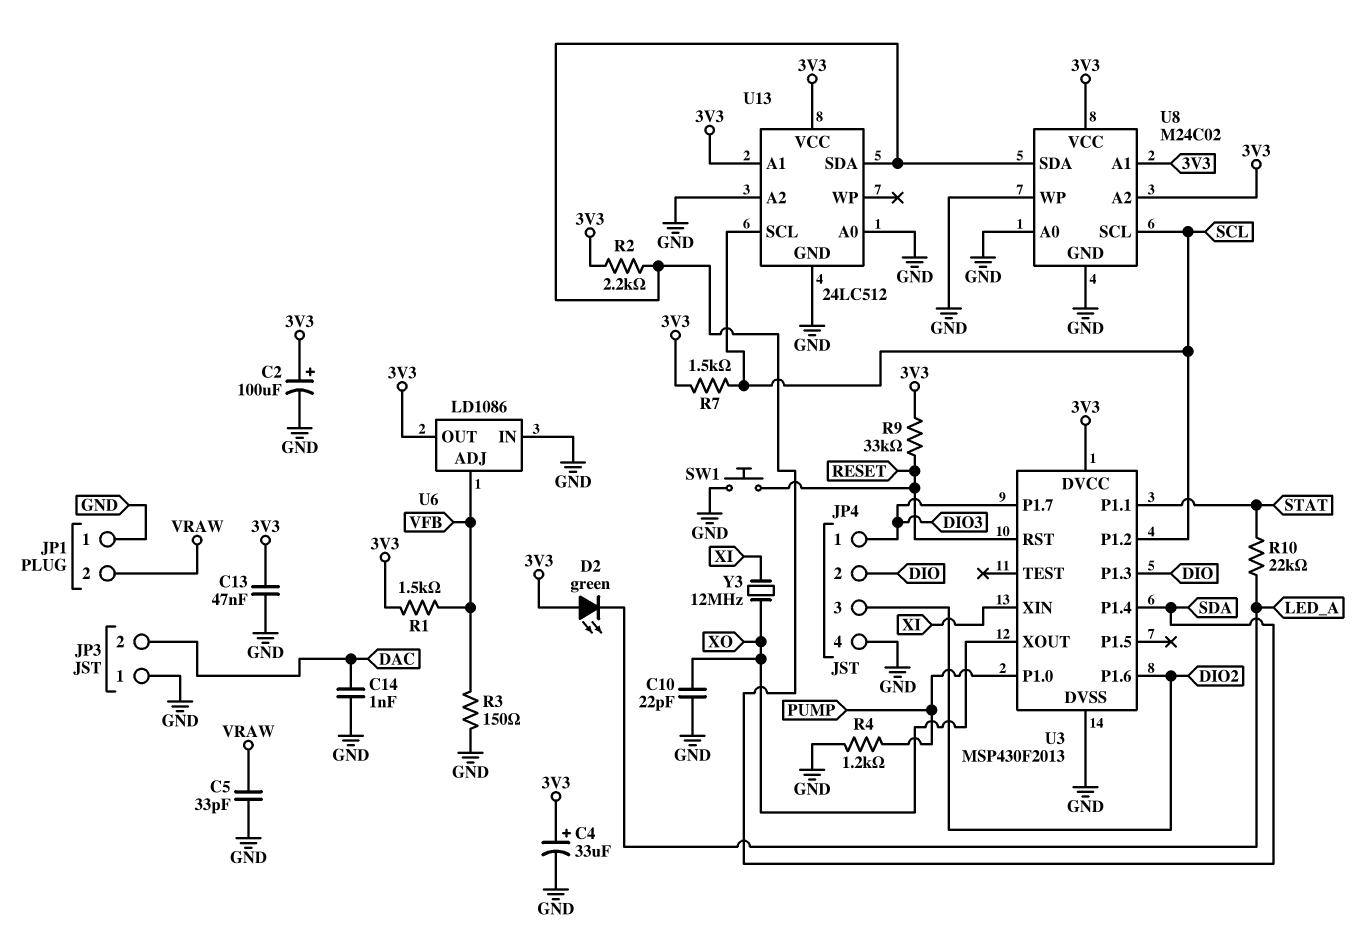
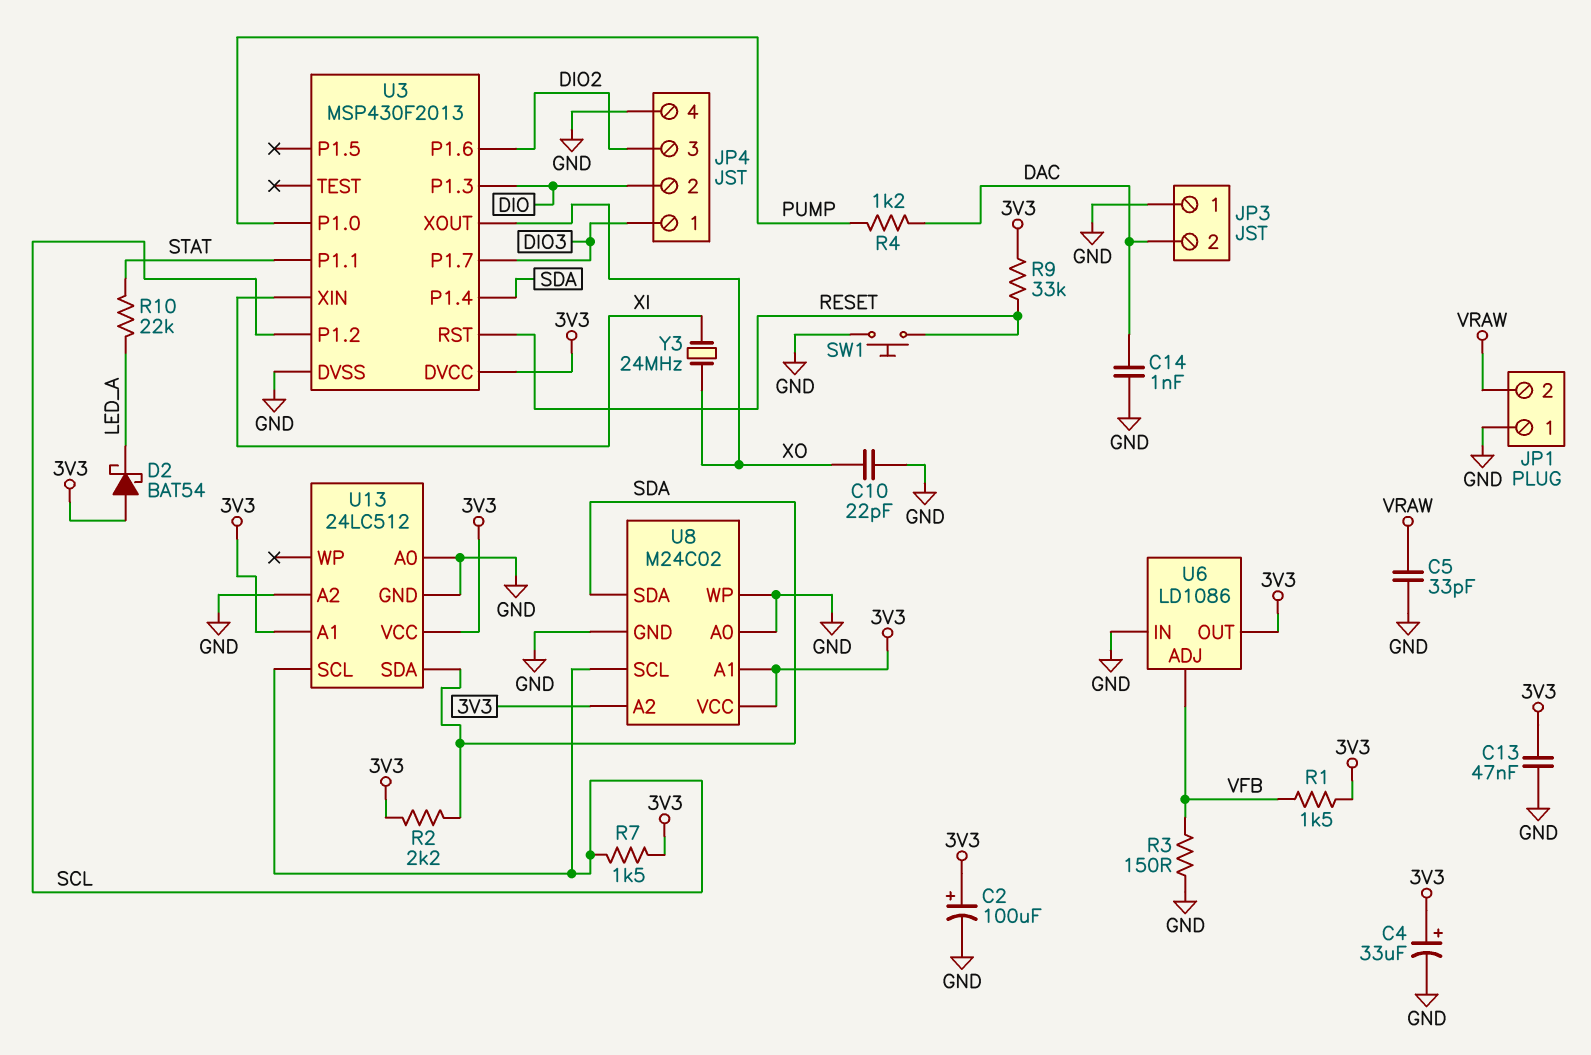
D2: LED green (A 3V3, K LED_A) -> schottky BAT54 (A 3V3, K LED_A)
R4: 1.2k (GND, PUMP) -> 1.2k (DAC, PUMP)
Y3: 12MHz (XI, XO) -> 24MHz (XI, XO)

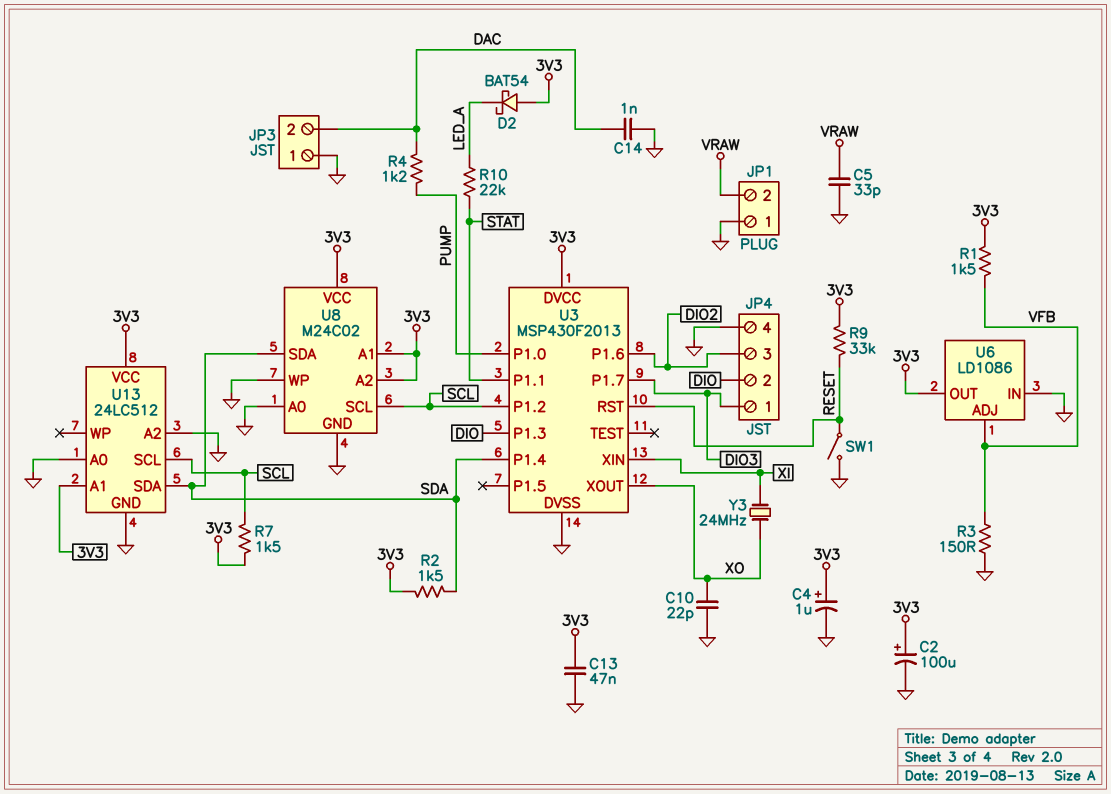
C4: 33uF (plus 3V3, minus GND) -> 1uF (plus 3V3, minus GND)
R2: 2.2k (3V3, SDA) -> 1.5k (3V3, SDA)
SW1: button (GND, RESET) -> switch (GND, RESET)

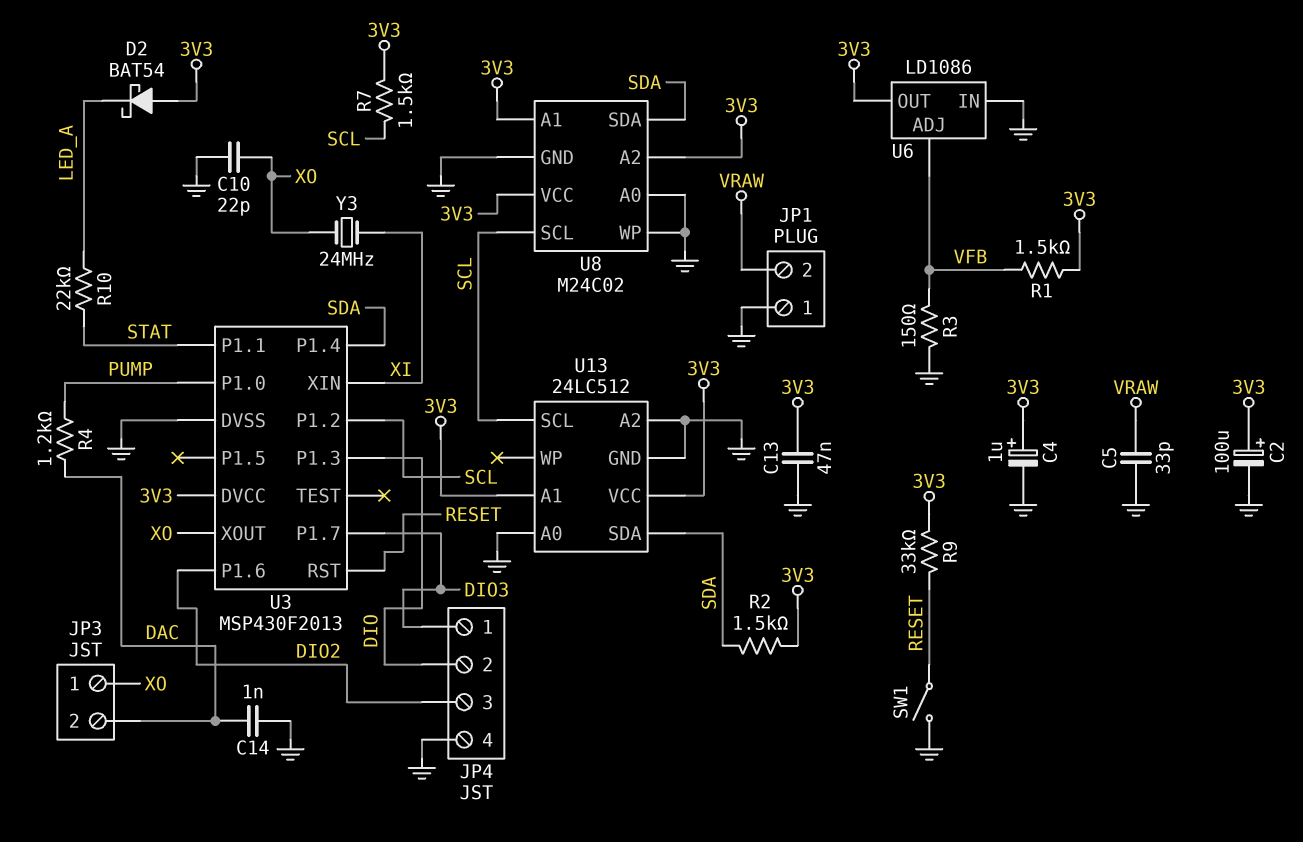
JP3 pin 1: GND -> XO

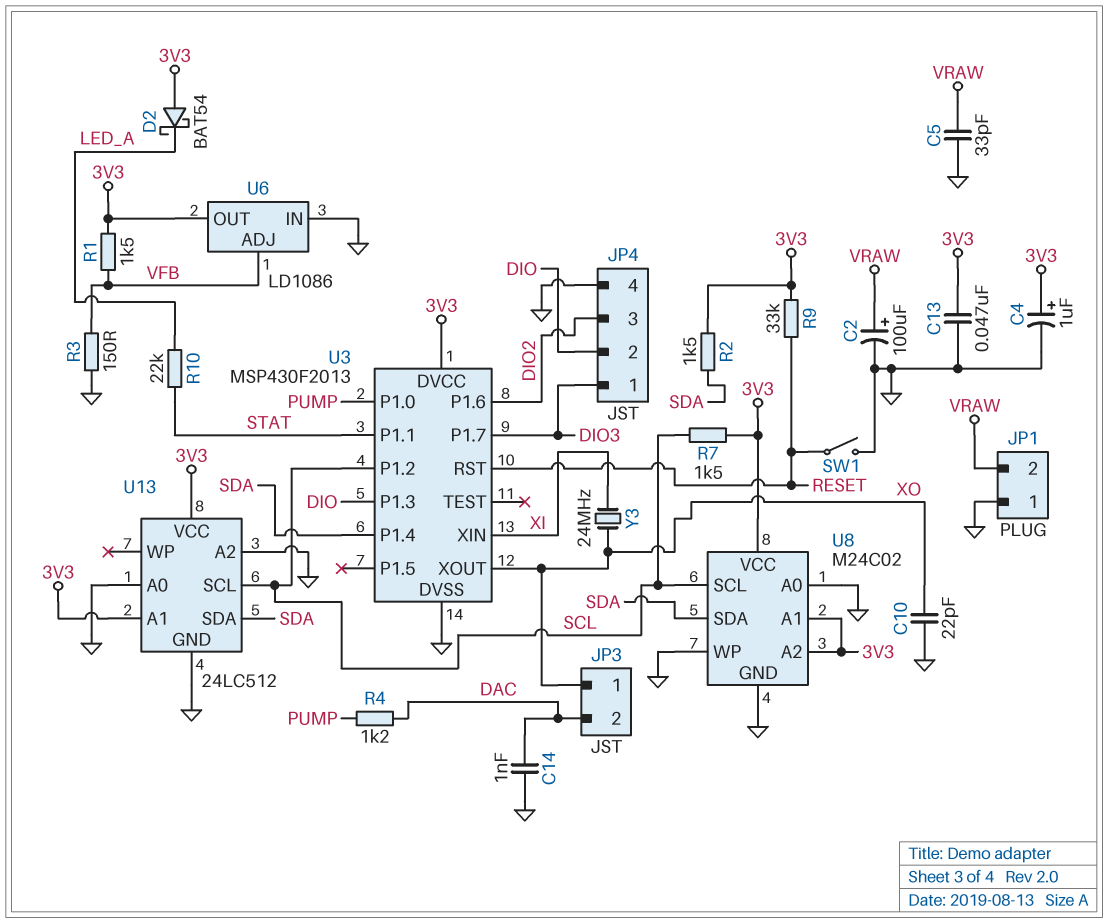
C2: 100uF (plus 3V3, minus GND) -> 100uF (plus VRAW, minus GND)

